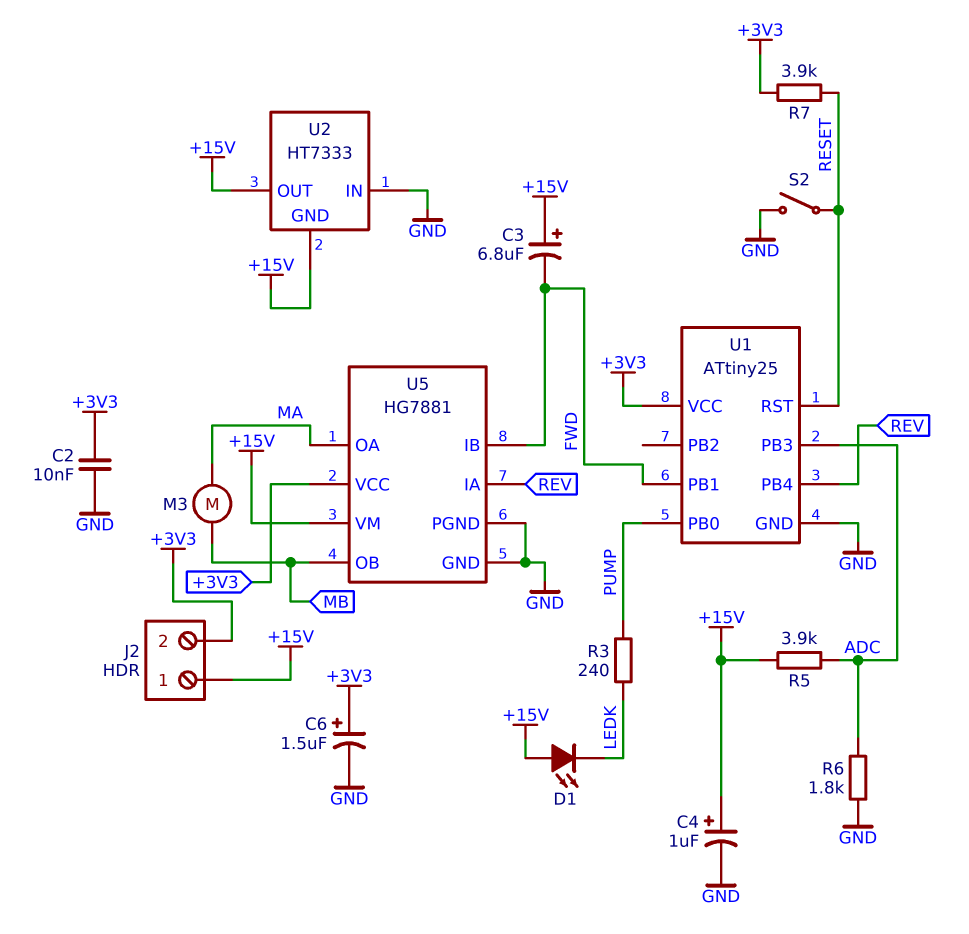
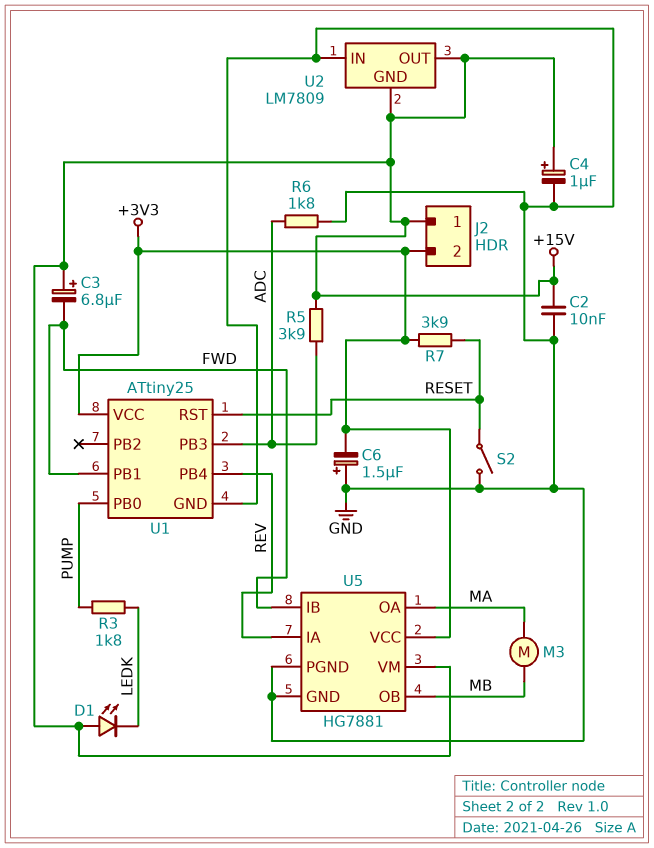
C2: 10nF (+3V3, GND) -> 10nF (+15V, GND)
C6: 1.5uF (plus +3V3, minus GND) -> 1.5uF (plus GND, minus +3V3)
R3: 240 (LEDK, PUMP) -> 1.8k (LEDK, PUMP)
U2: HT7333 -> LM7809

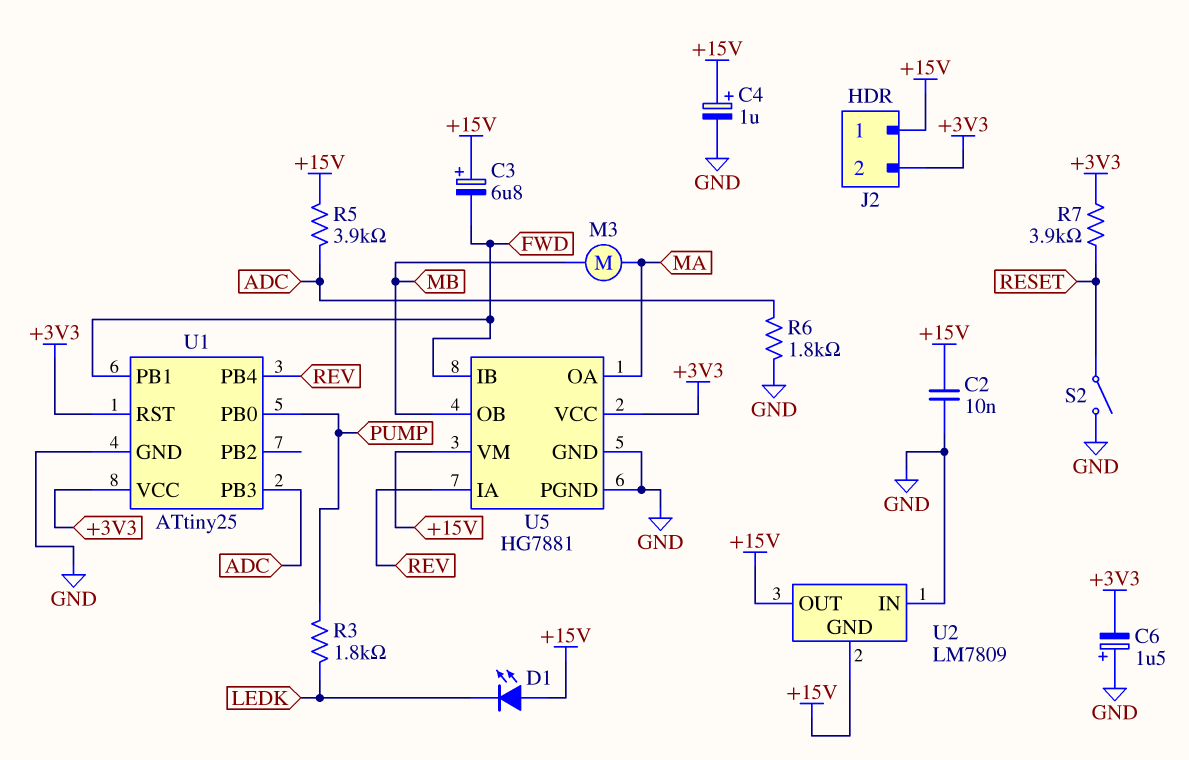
U1 pin RST: RESET -> +3V3

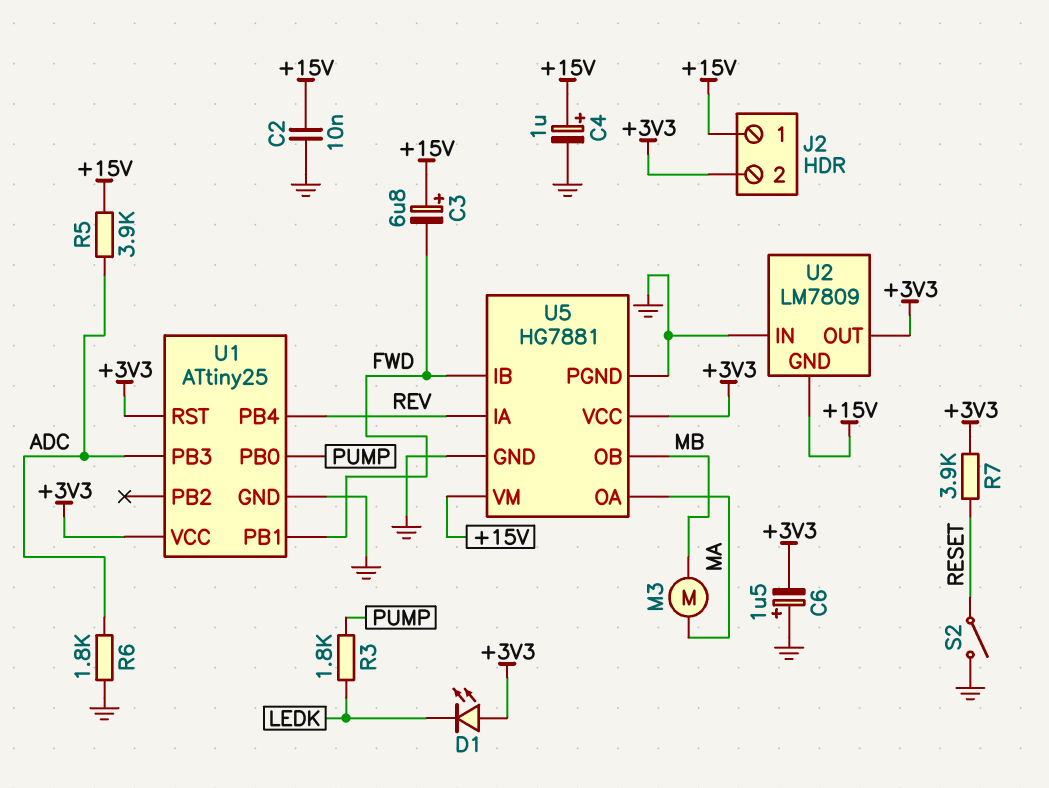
D1: LED (A +15V, K LEDK) -> LED (A +3V3, K LEDK)
U2 pin OUT: +15V -> +3V3

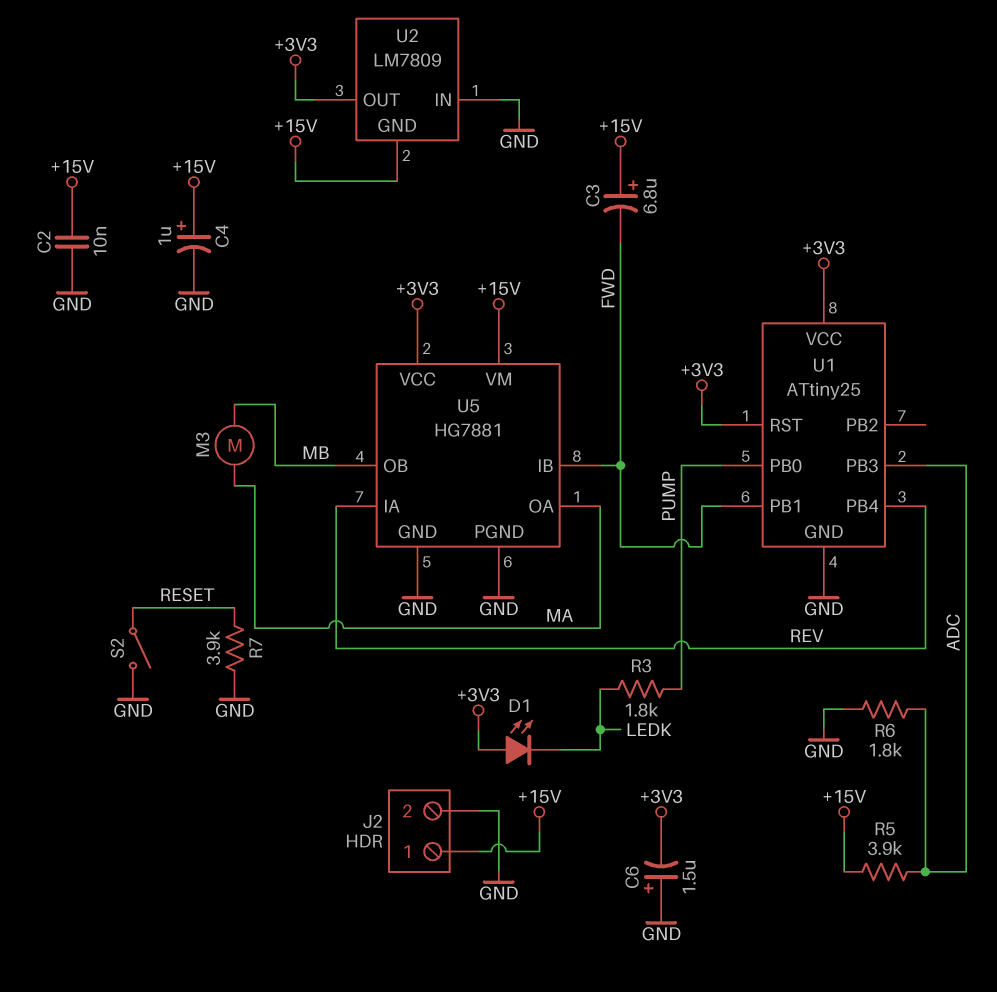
J2 pin 2: +3V3 -> GND
R7: 3.9k (+3V3, RESET) -> 3.9k (GND, RESET)

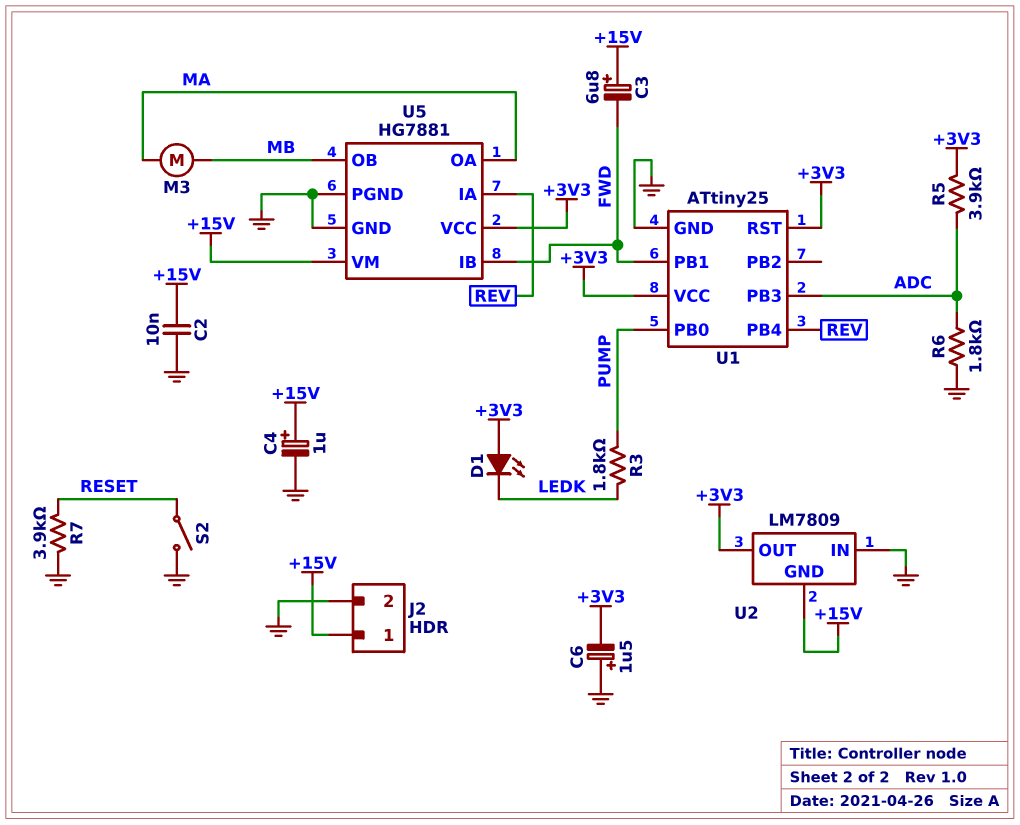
R5: 3.9k (+15V, ADC) -> 3.9k (+3V3, ADC)

